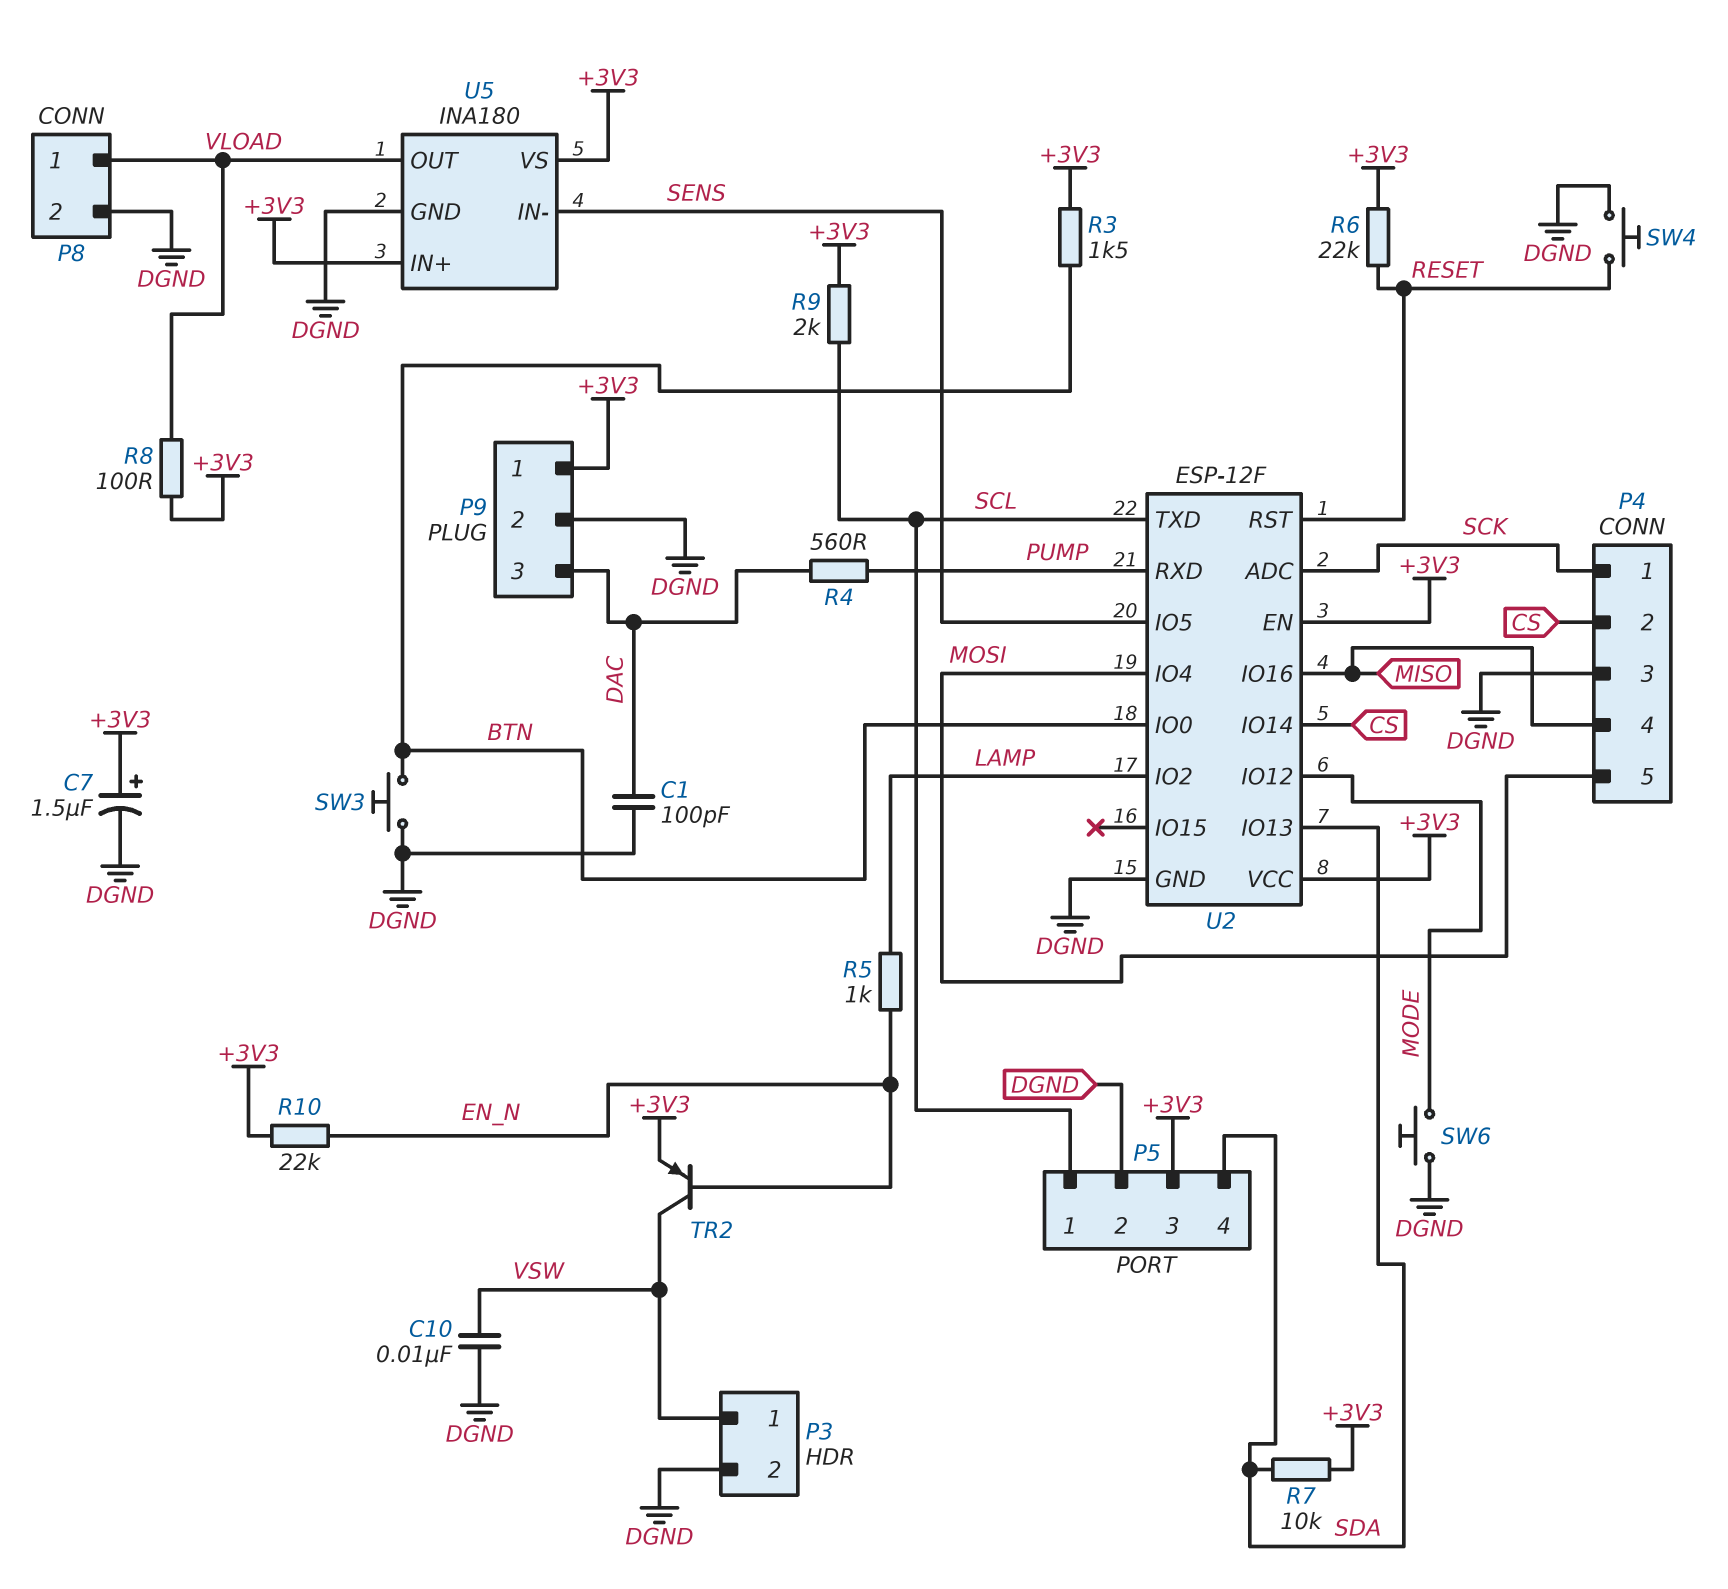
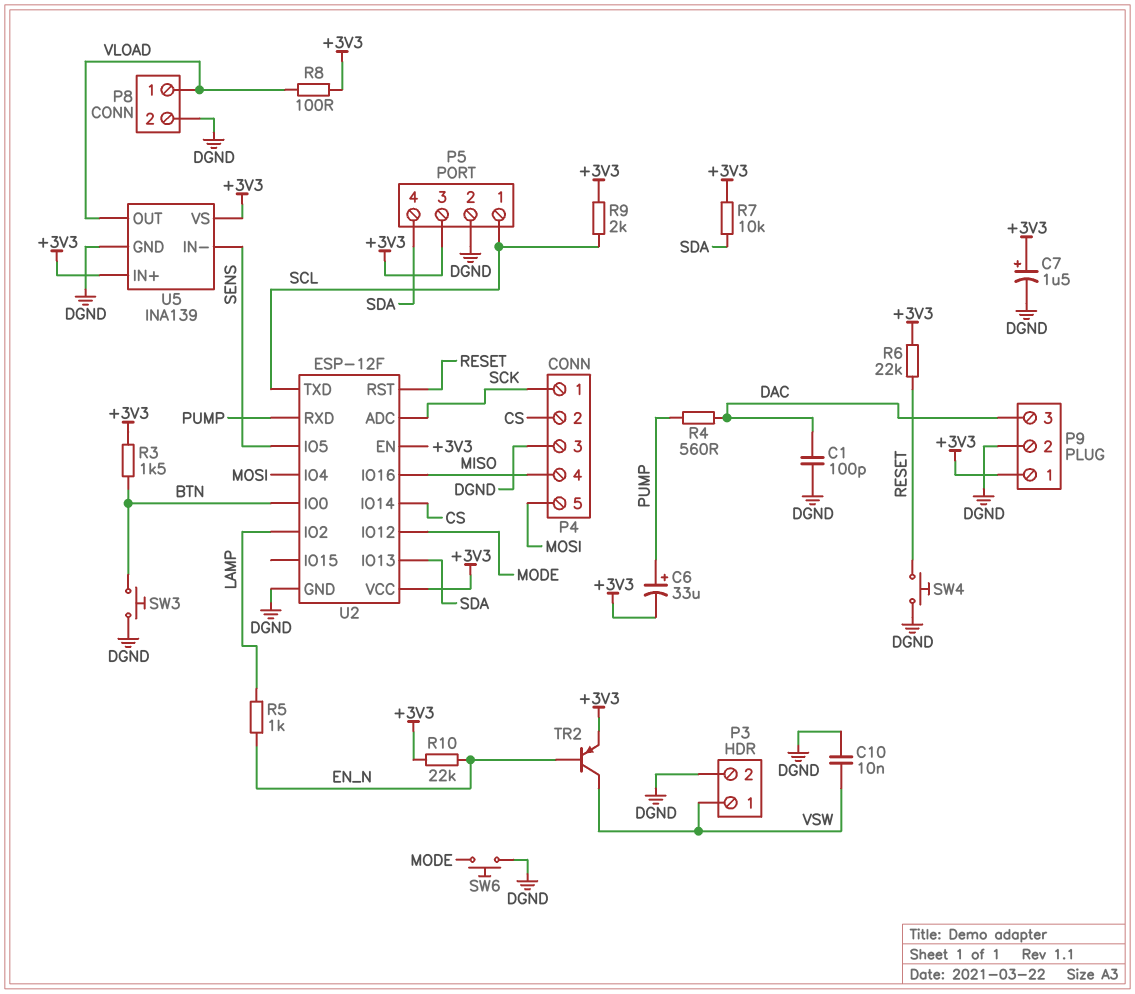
C6: none -> 33uF (plus PUMP, minus +3V3)
U5: INA180 -> INA139

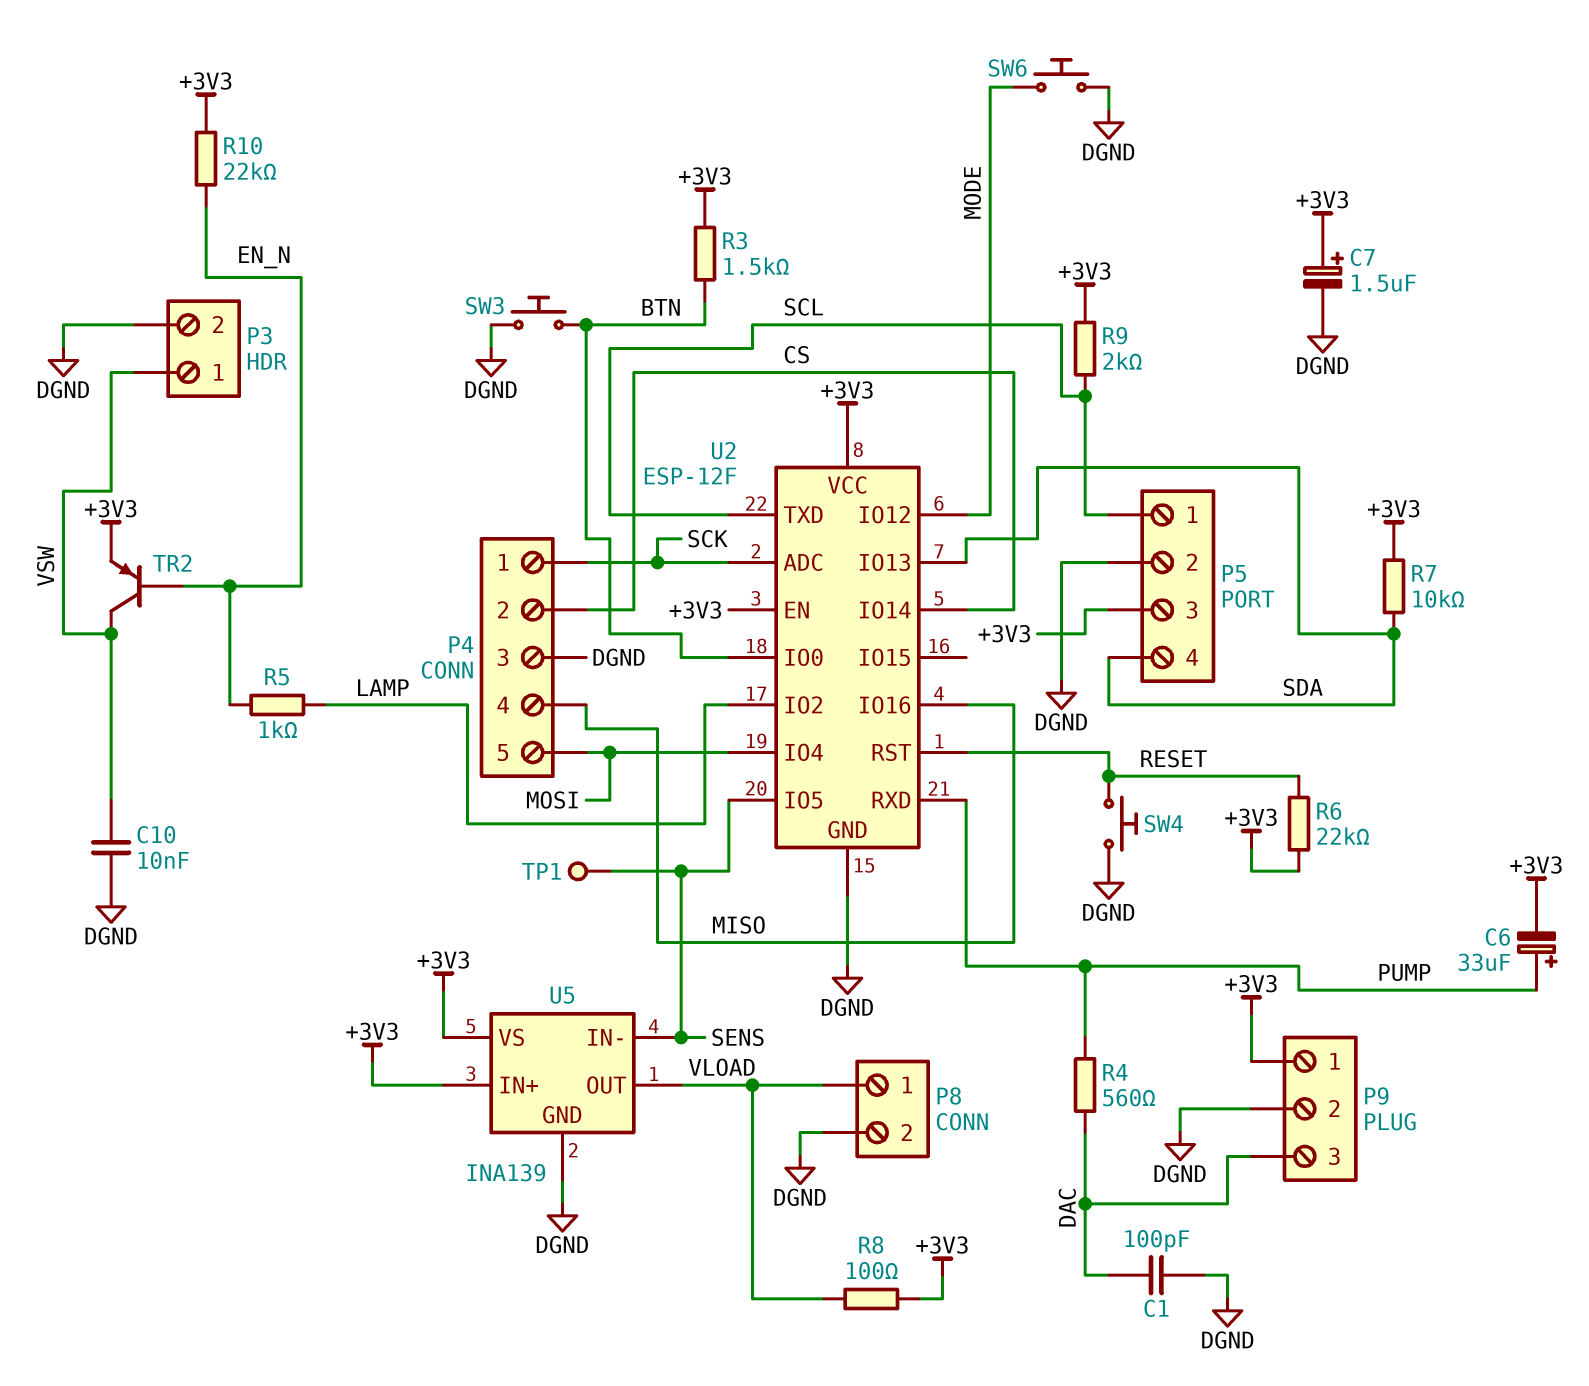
TP1: none -> test point (SENS)

